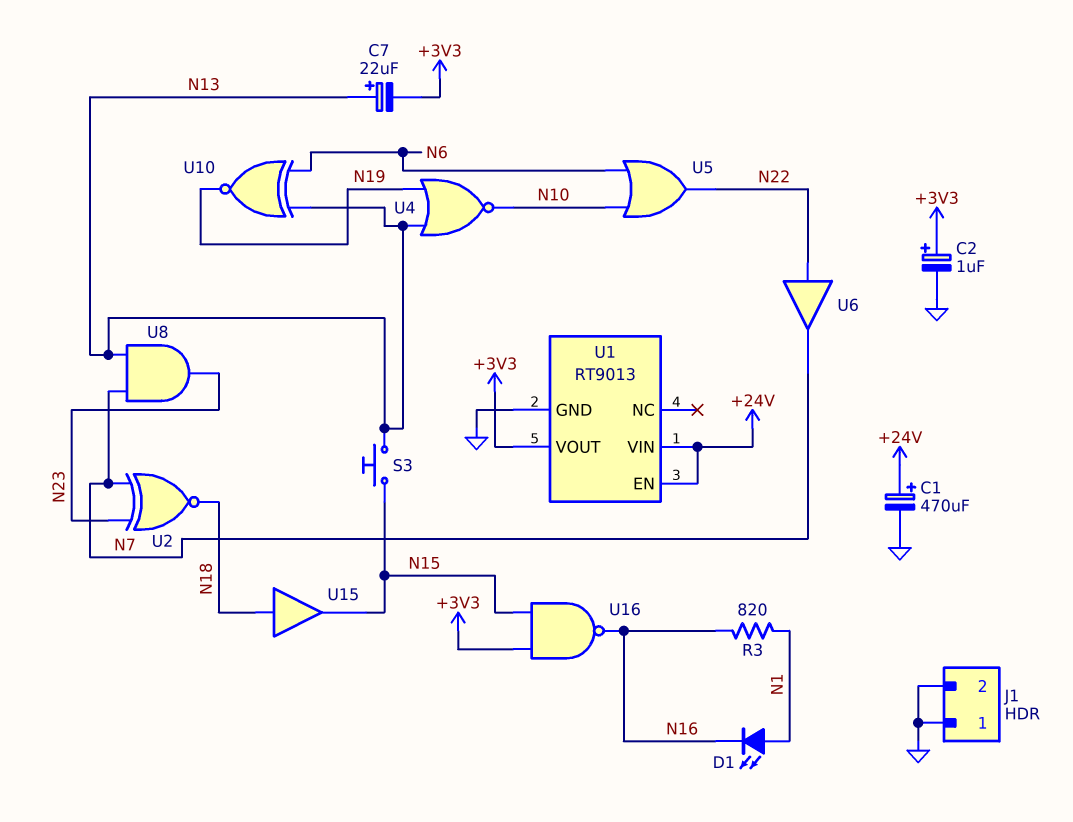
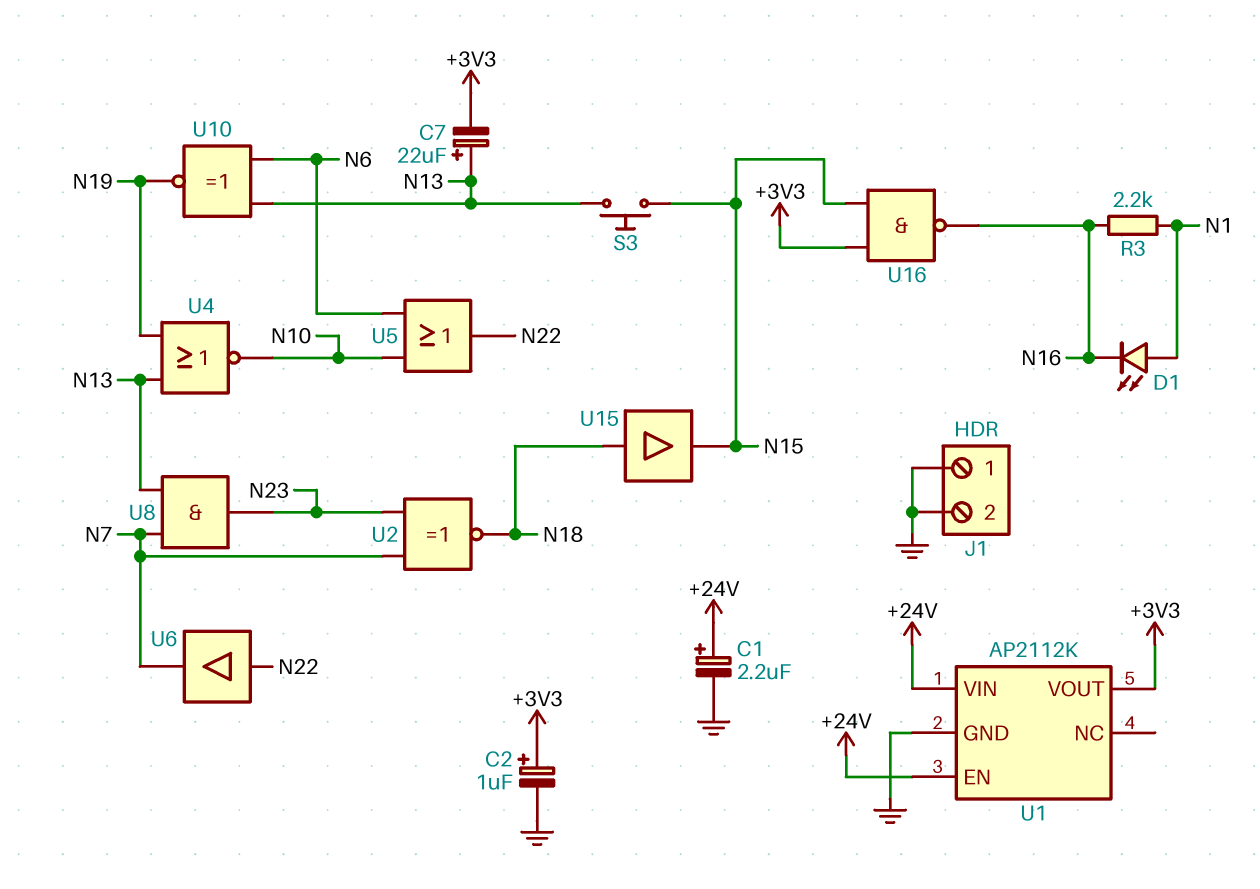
C1: 470uF (plus +24V, minus GND) -> 2.2uF (plus +24V, minus GND)
R3: 820 (N1, N16) -> 2.2k (N1, N16)
U1: RT9013 -> AP2112K

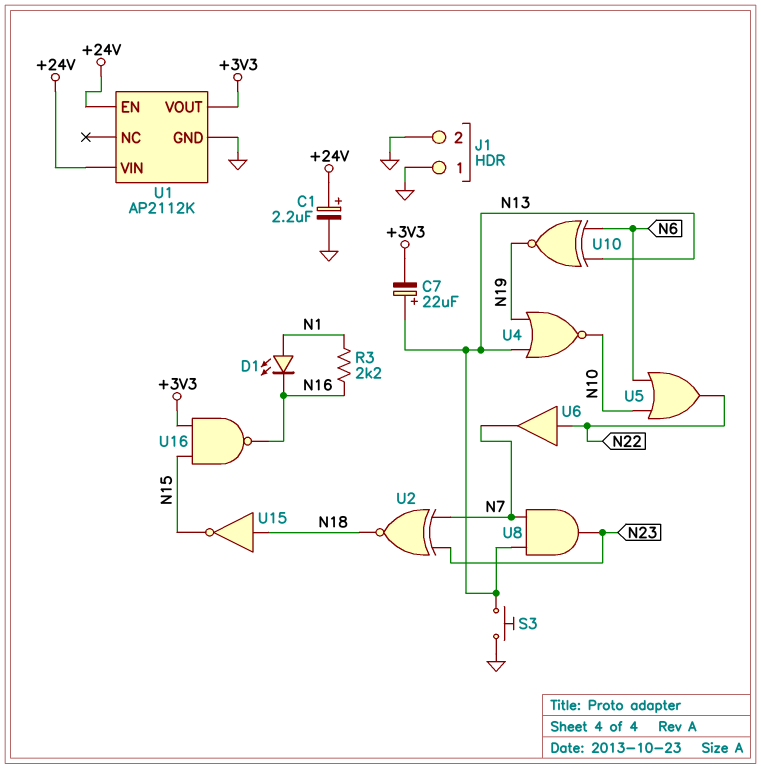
C2: 1uF (plus +3V3, minus GND) -> none
S3: button (N13, N15) -> button (GND, N13)
U15: buffer (in N18, out N15) -> NOT (in N18, out N15)

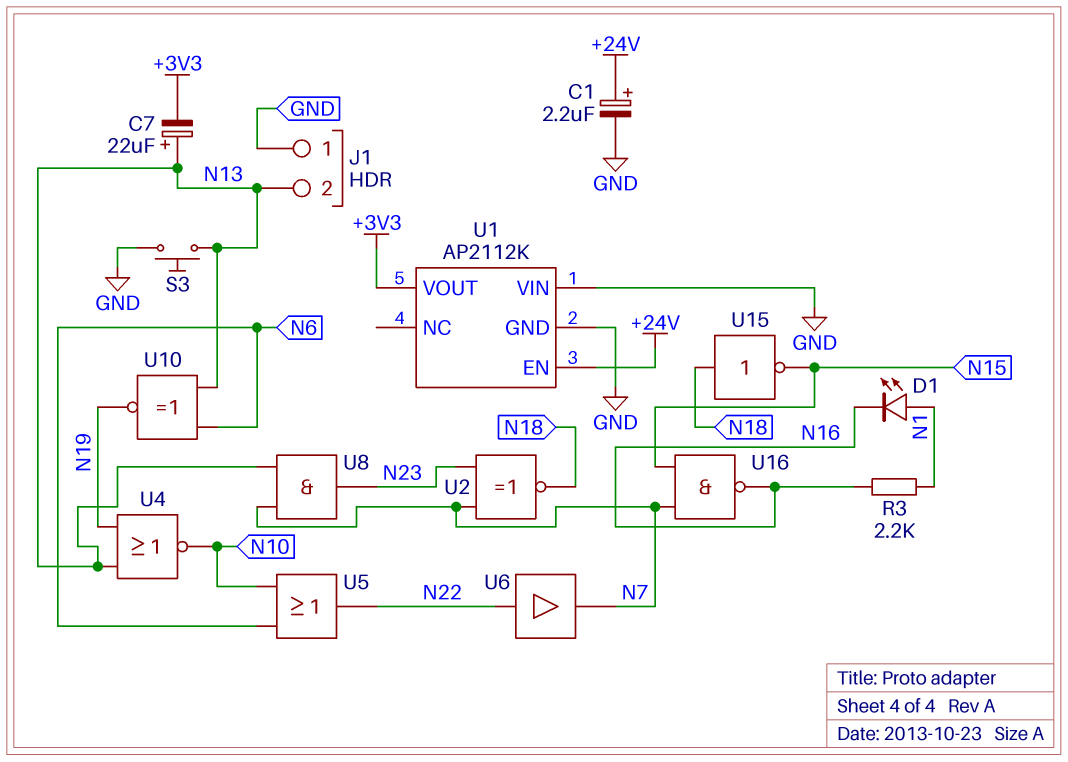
J1 pin 2: GND -> N13
U1 pin VIN: +24V -> GND
U16: NAND (in +3V3, in N15, out N16) -> NAND (in N7, in N15, out N16)

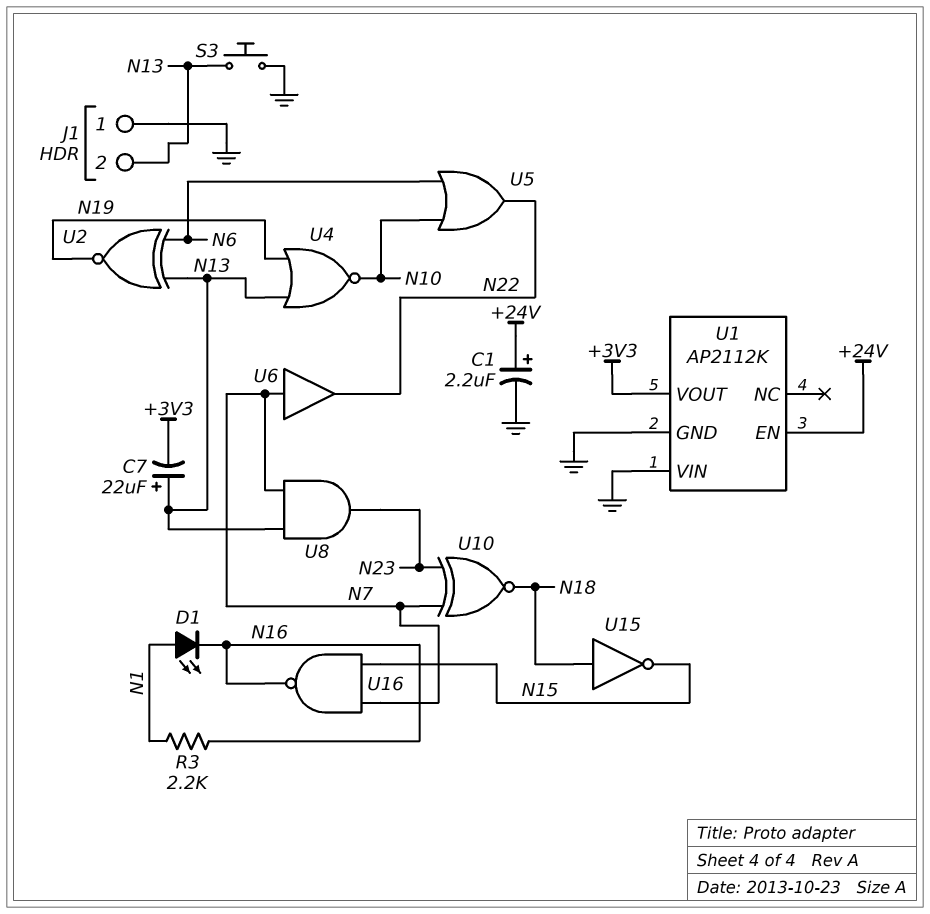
U2: XNOR (in N7, in N23, out N18) -> XNOR (in N6, in N13, out N19)
U6: buffer (in N22, out N7) -> buffer (in N7, out N22)
U10: XNOR (in N6, in N13, out N19) -> XNOR (in N7, in N23, out N18)

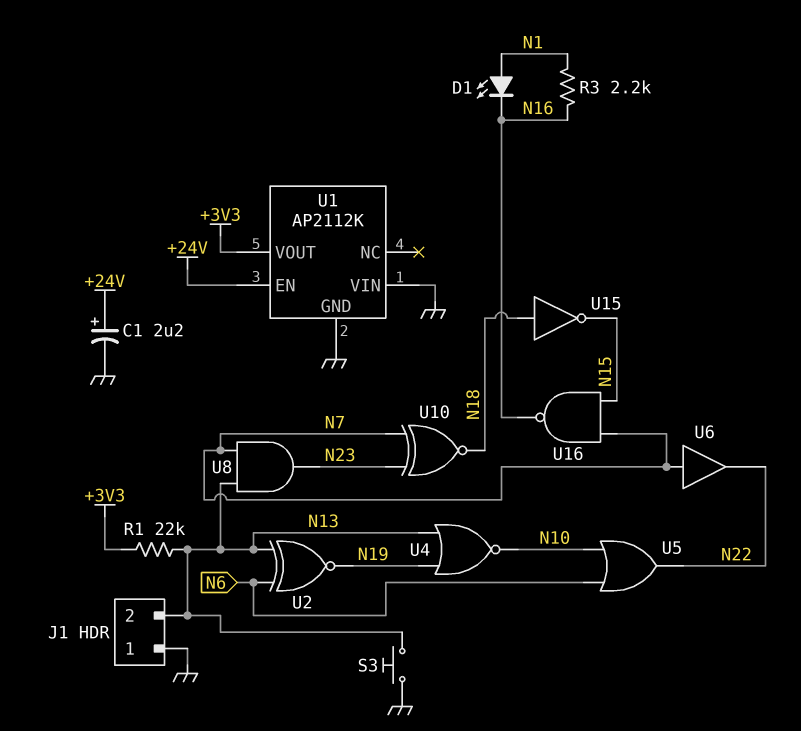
C7: 22uF (plus N13, minus +3V3) -> none
R1: none -> 22k (+3V3, N13)

